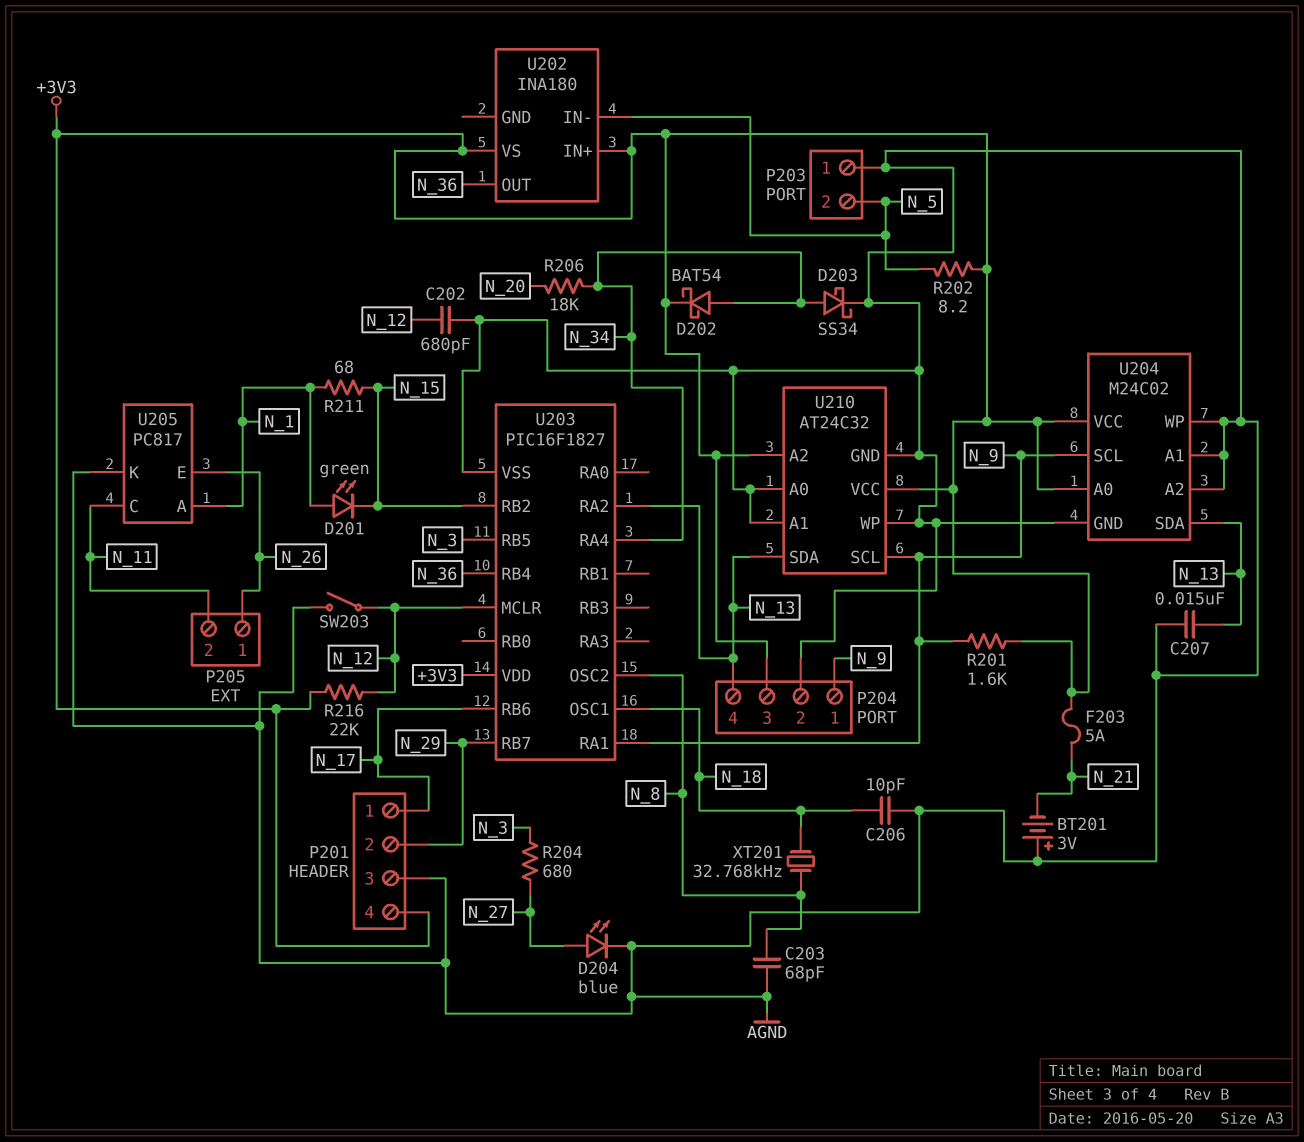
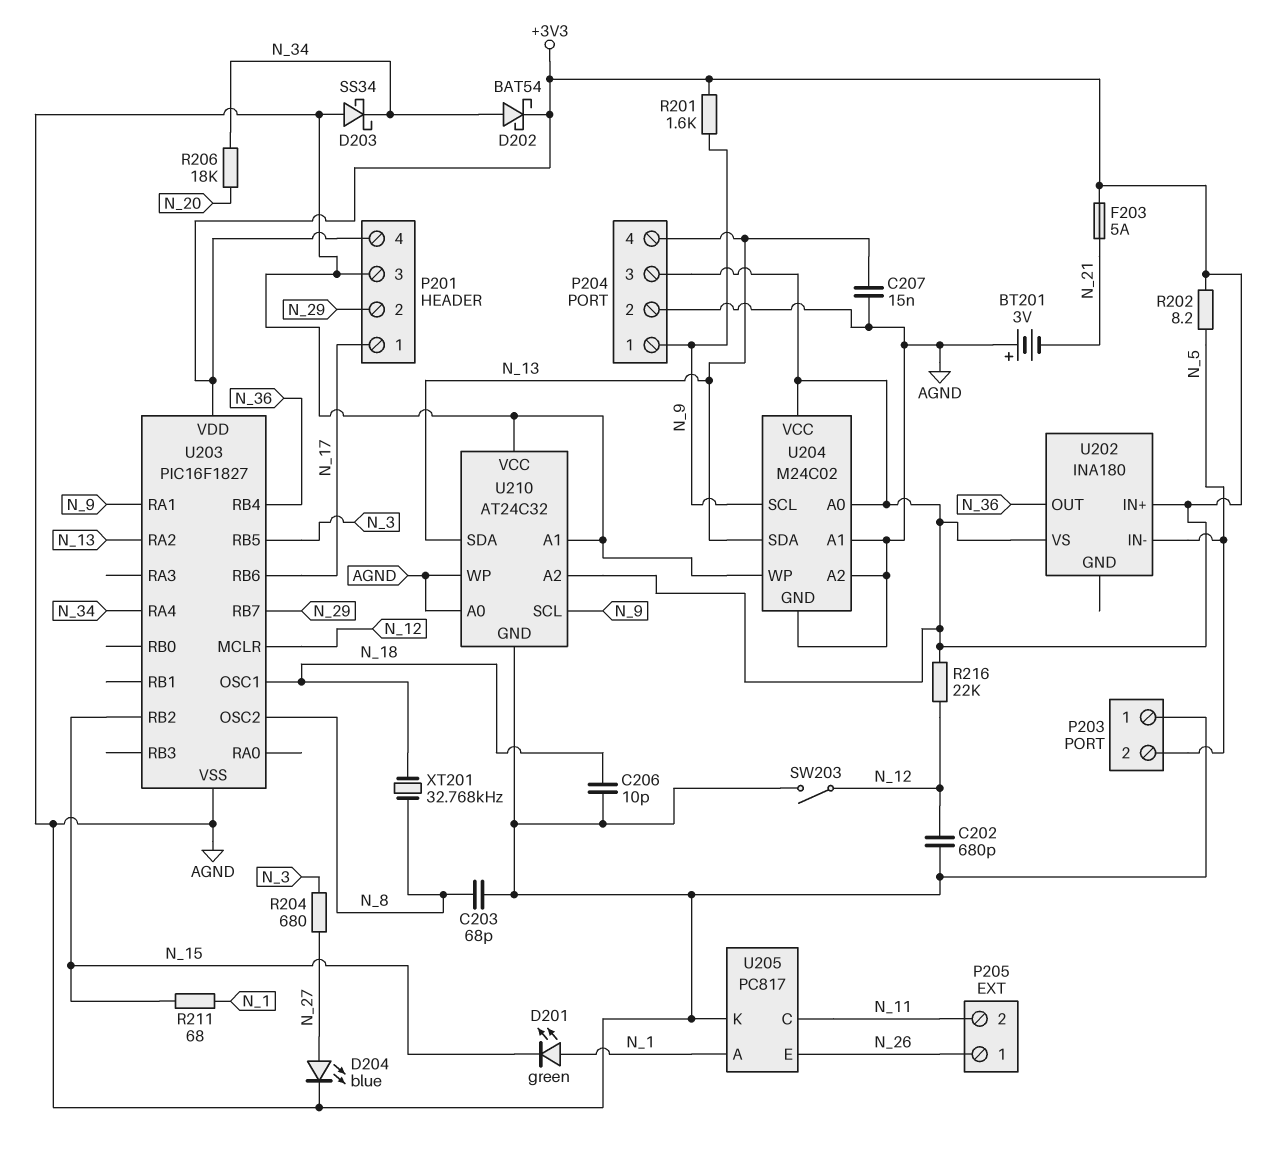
D203: schottky SS34 (A N_34, K AGND) -> schottky SS34 (A AGND, K N_34)
U210 pin VCC: +3V3 -> AGND

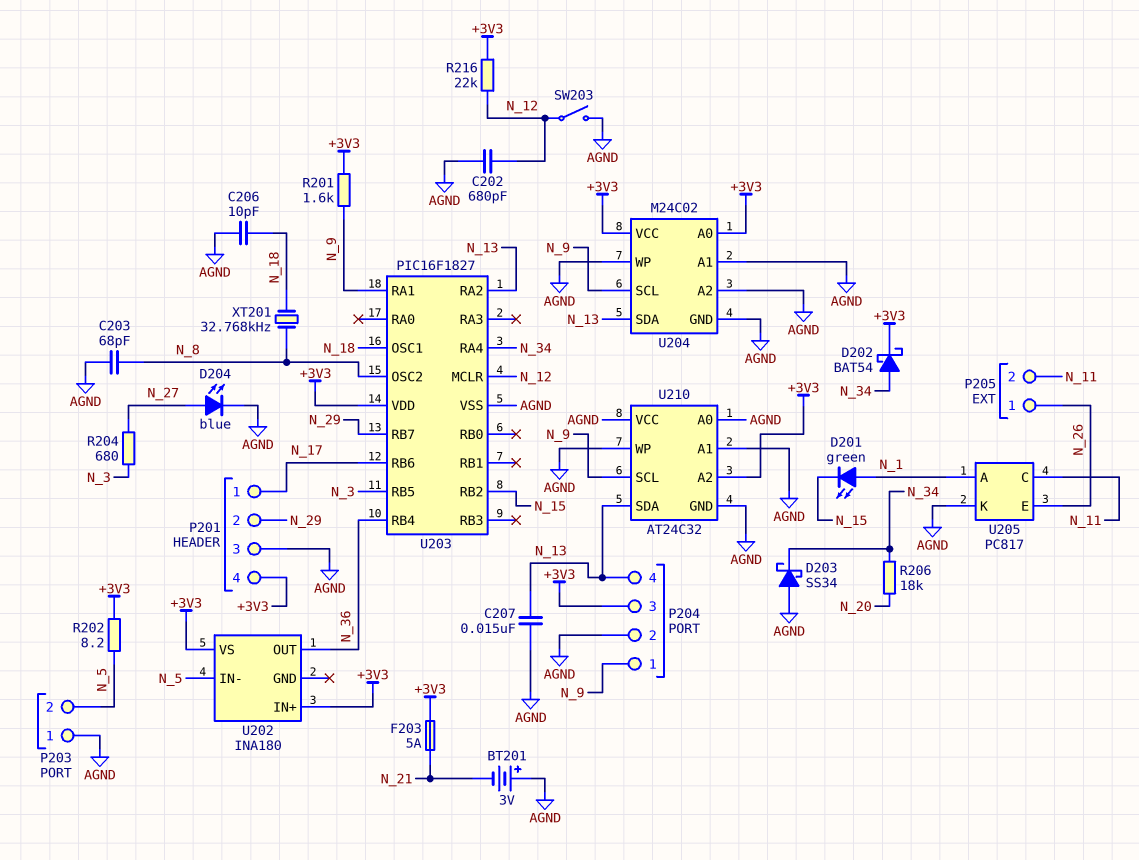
R211: 68 (N_1, N_15) -> none

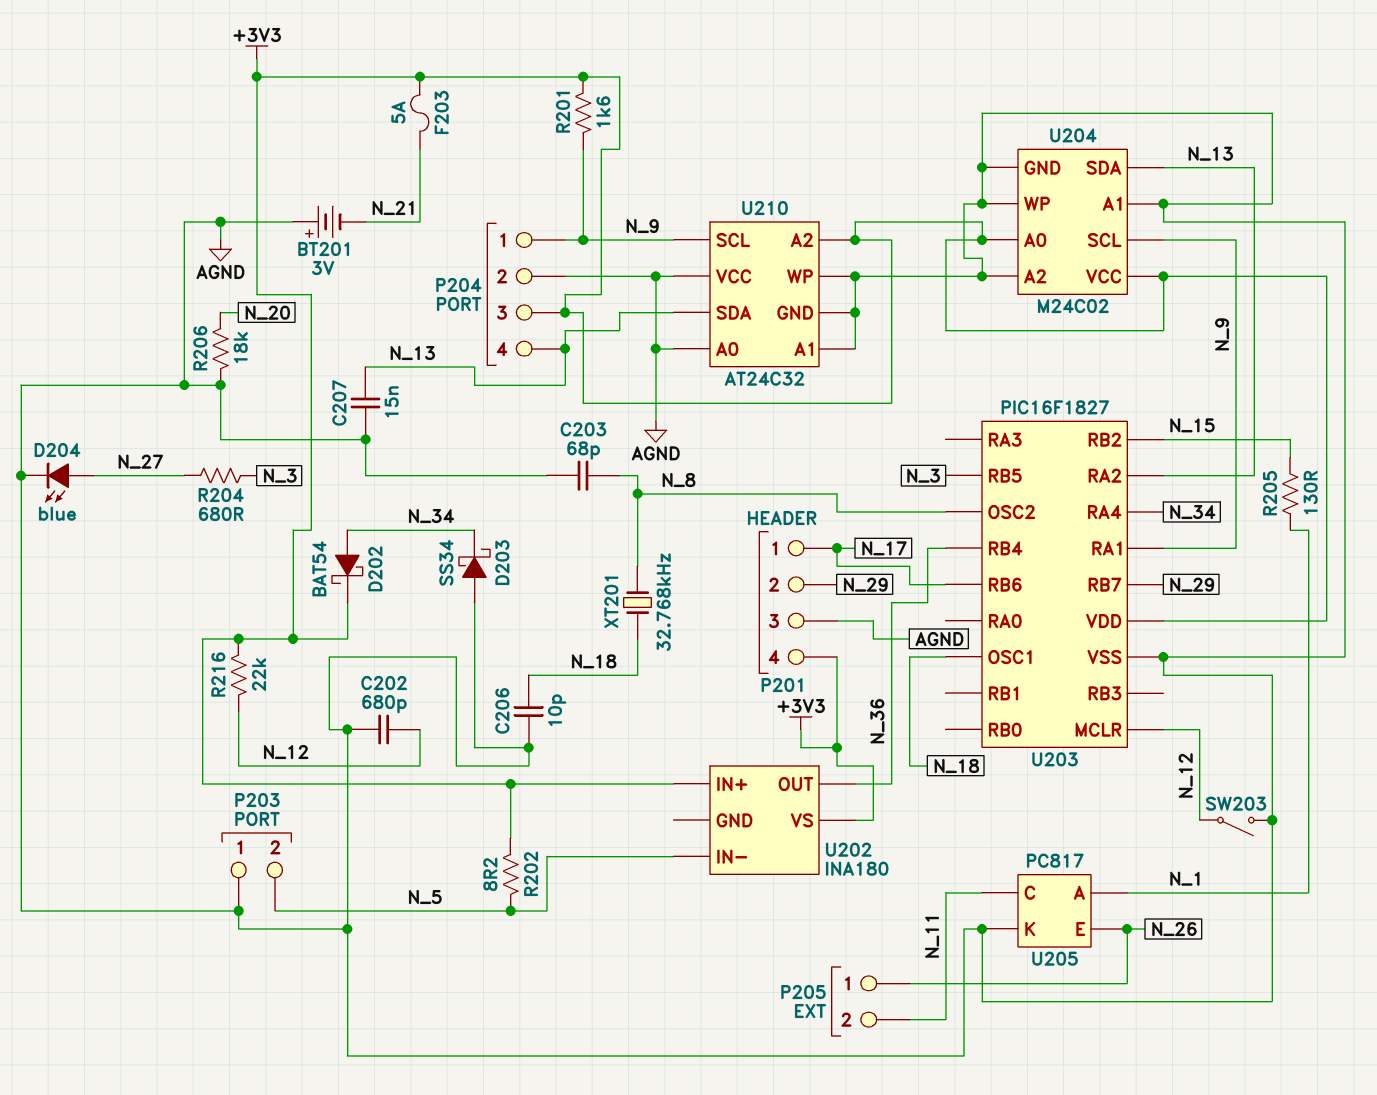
D201: LED green (A N_1, K N_15) -> none
R205: none -> 130 (N_1, N_15)
R206: 18k (N_20, N_34) -> 18k (AGND, N_20)

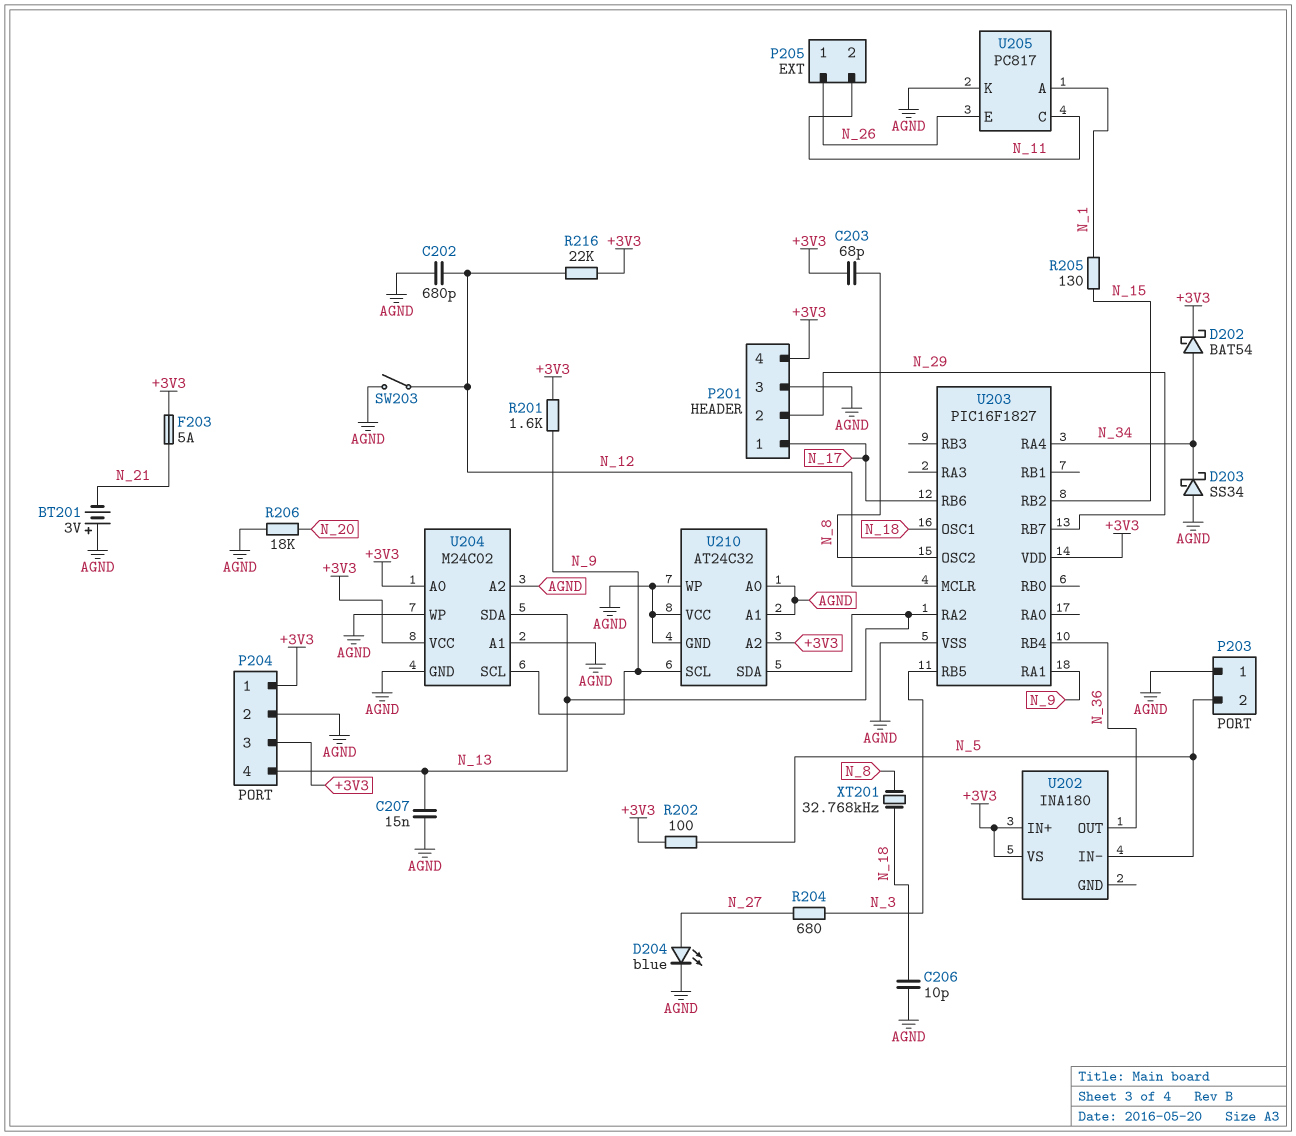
C203: 68pF (AGND, N_8) -> 68pF (+3V3, N_8)
P204 pin 1: N_9 -> +3V3
R202: 8.2 (+3V3, N_5) -> 100 (+3V3, N_5)

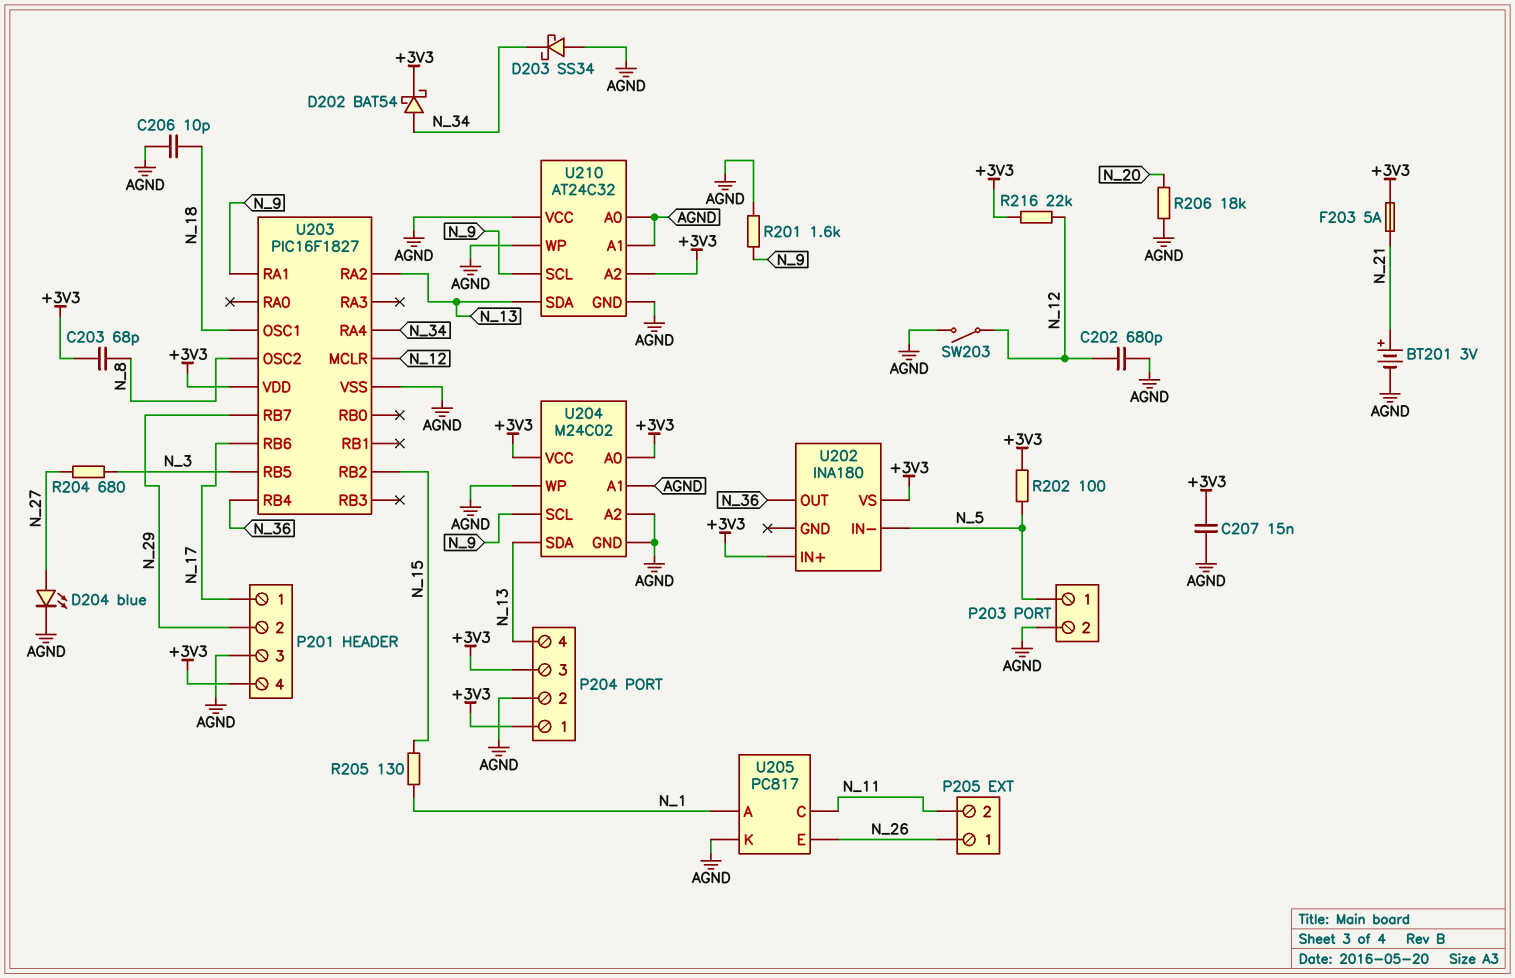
BT201: 3V (plus AGND, minus N_21) -> 3V (plus N_21, minus AGND)
C207: 15nF (AGND, N_13) -> 15nF (+3V3, AGND)
P203 pin 1: AGND -> N_5
P203 pin 2: N_5 -> AGND
R201: 1.6k (+3V3, N_9) -> 1.6k (AGND, N_9)
XT201: 32.768kHz (N_8, N_18) -> none

